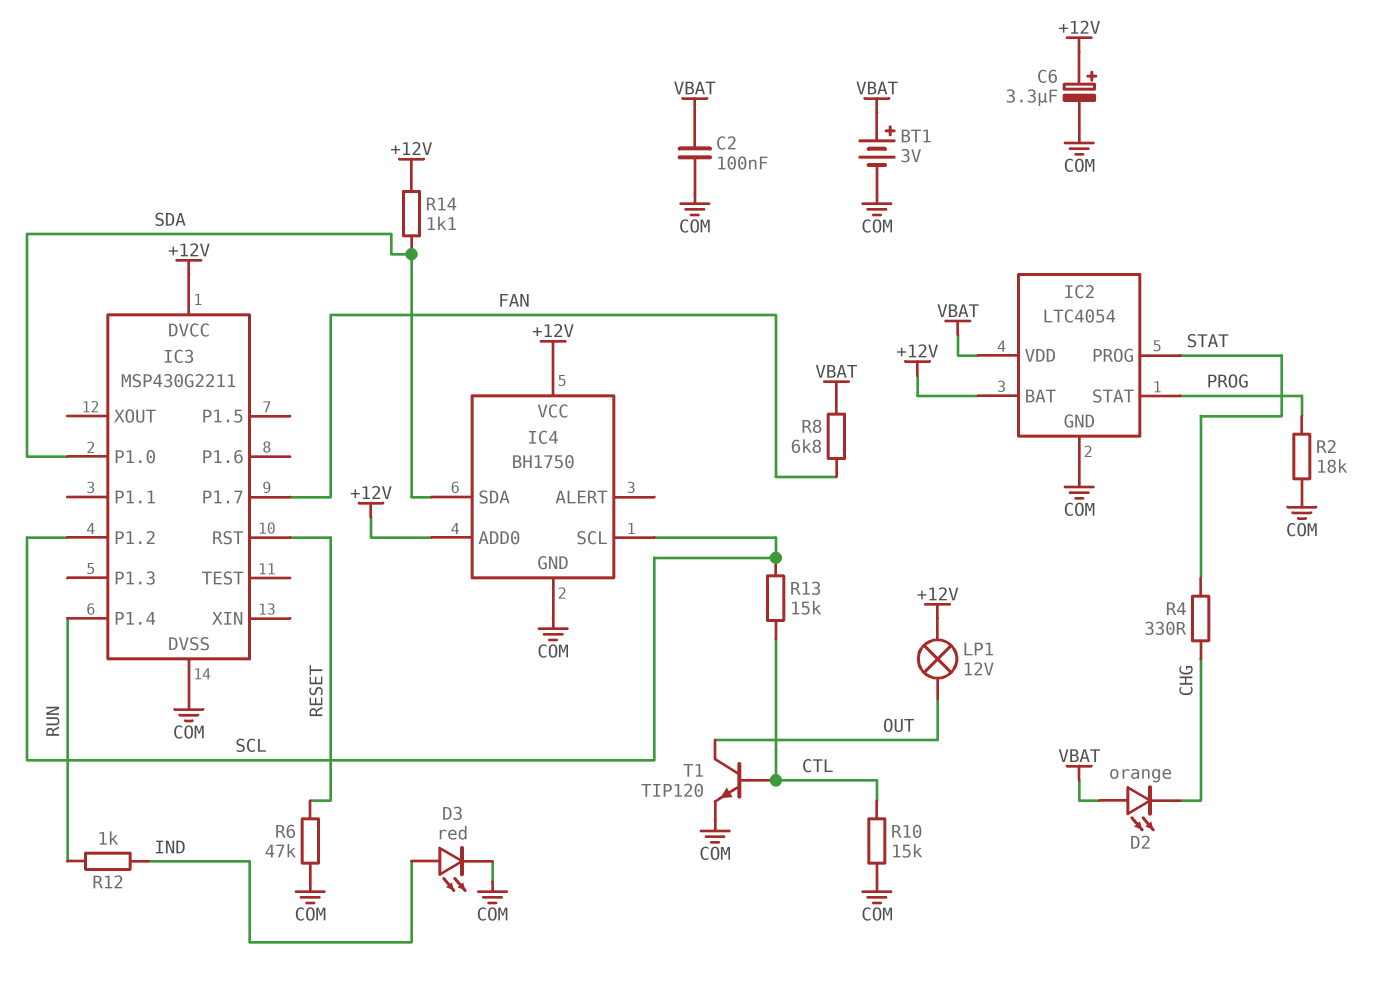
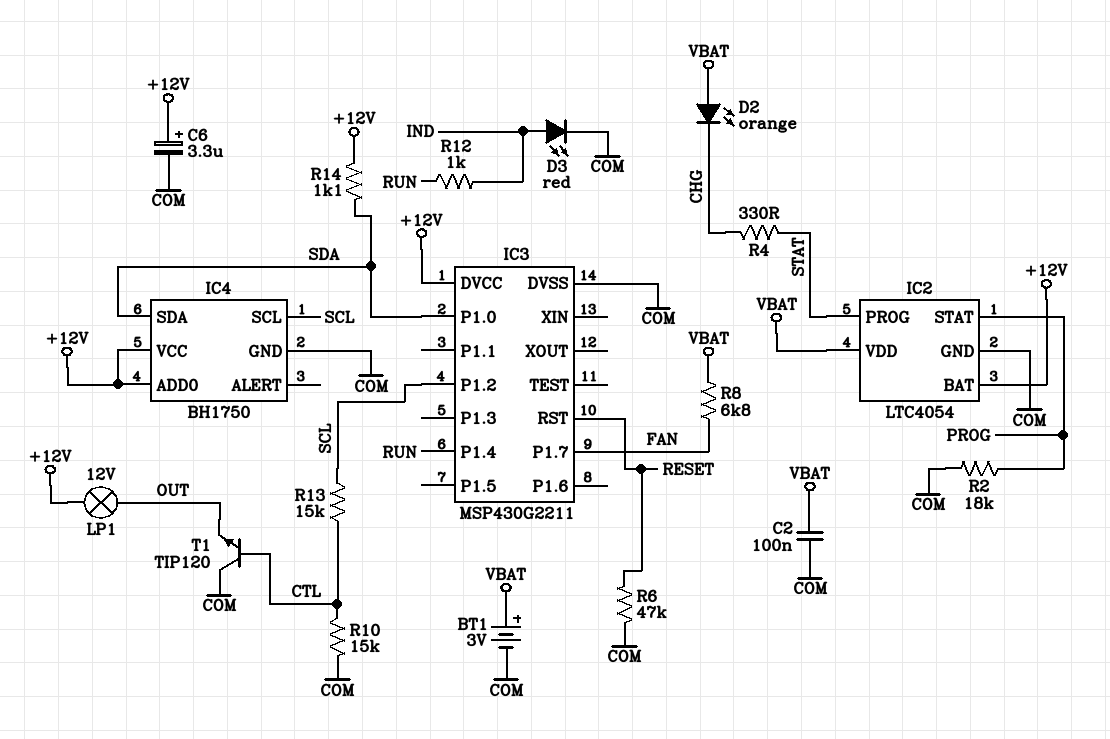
T1: NPN TIP120 (B CTL, C OUT, E COM) -> NPN TIP120 (B CTL, C COM, E OUT)

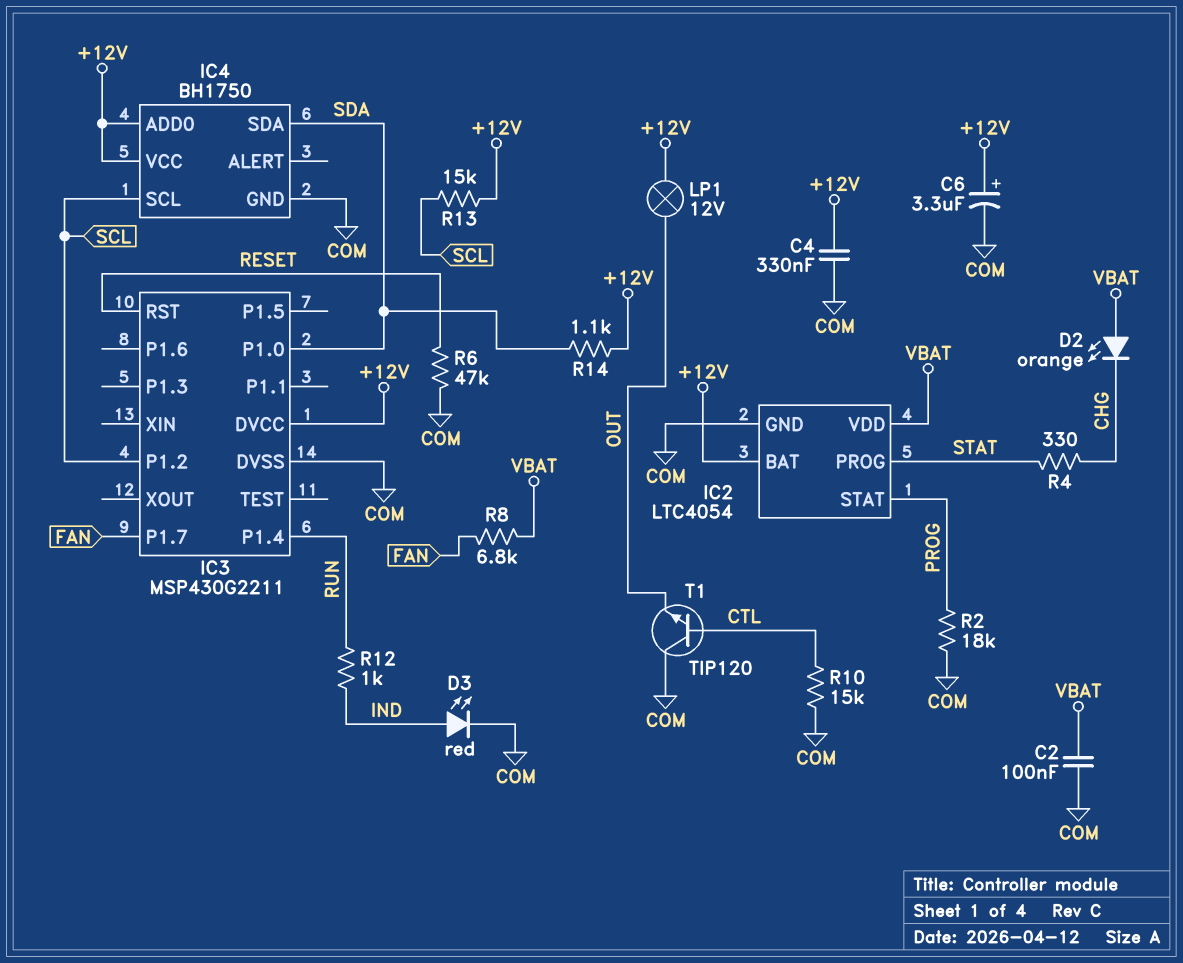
BT1: 3V (plus VBAT, minus COM) -> none
C4: none -> 330nF (+12V, COM)
R13: 15k (CTL, SCL) -> 15k (+12V, SCL)

